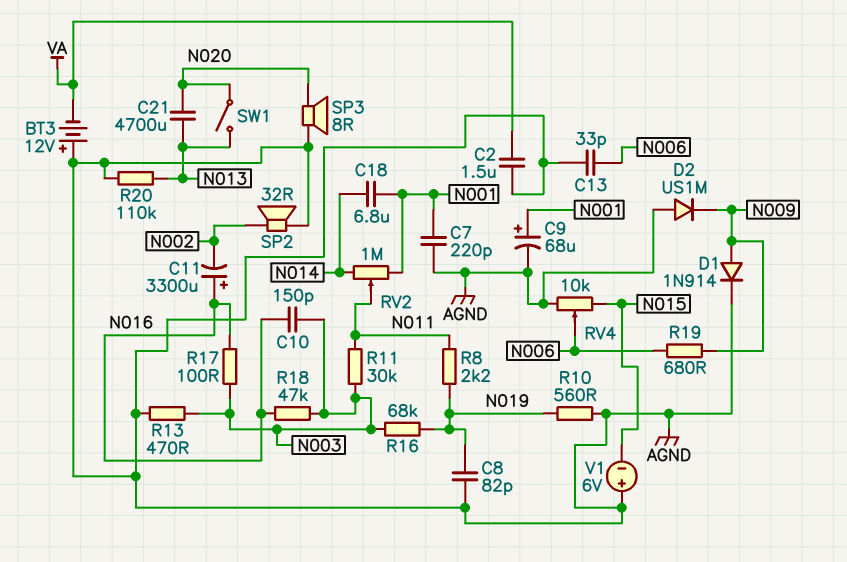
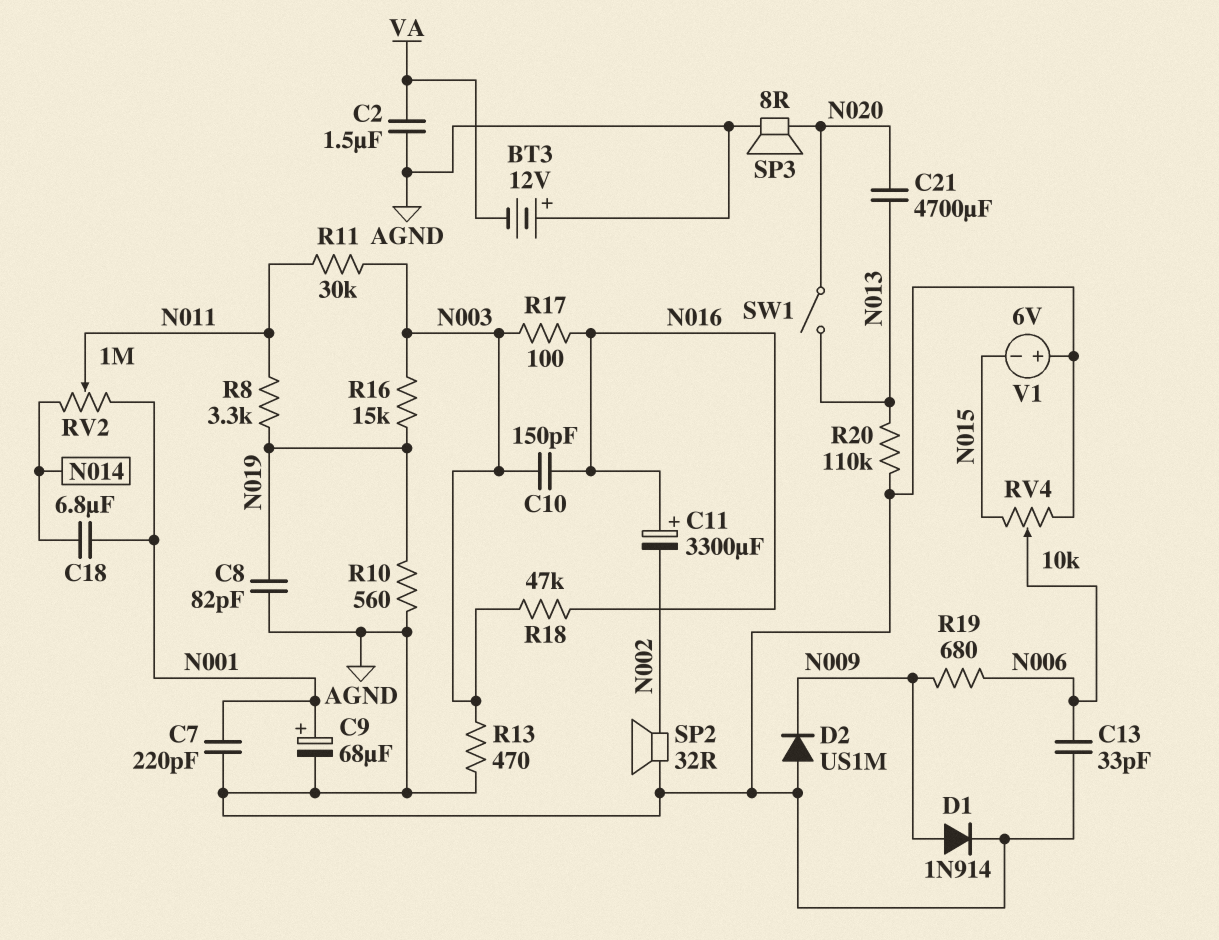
R8: 2.2k (N011, N019) -> 3.3k (N011, N019)
R16: 68k (N003, N019) -> 15k (N003, N019)

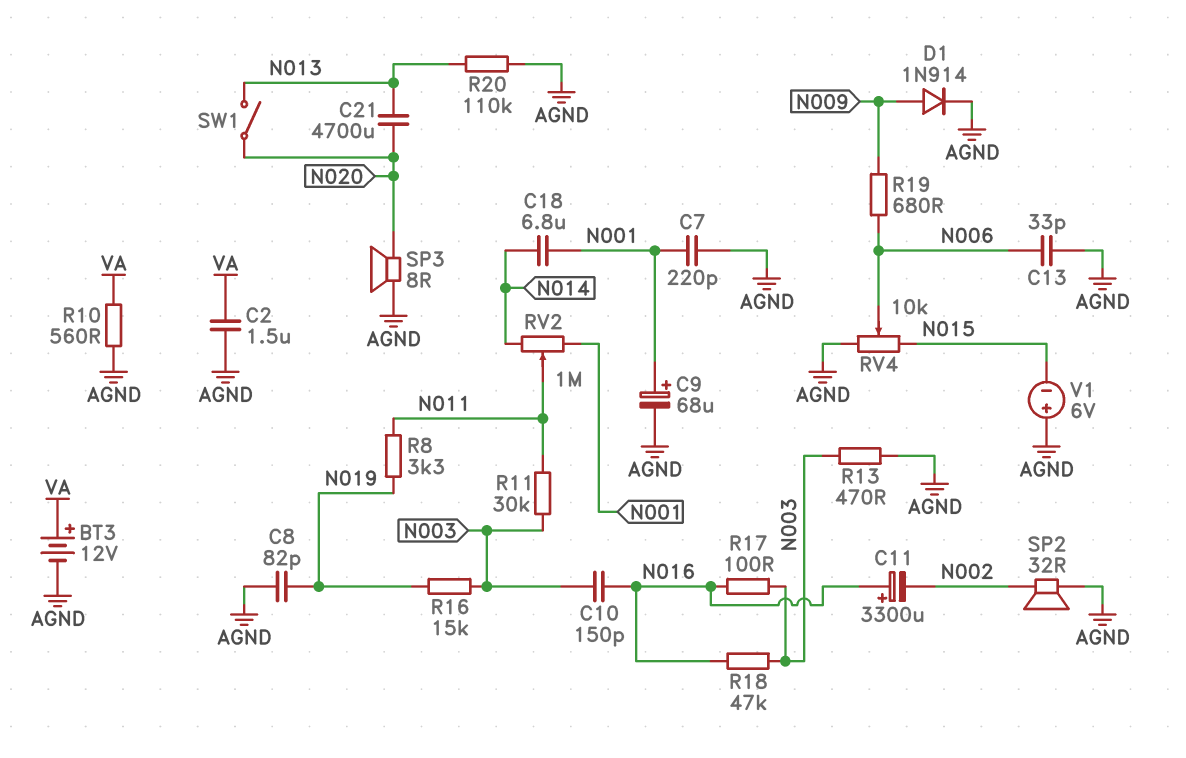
BT3: 12V (plus AGND, minus VA) -> 12V (plus VA, minus AGND)
D2: diode US1M (A AGND, K N009) -> none
R10: 560 (AGND, N019) -> 560 (AGND, VA)

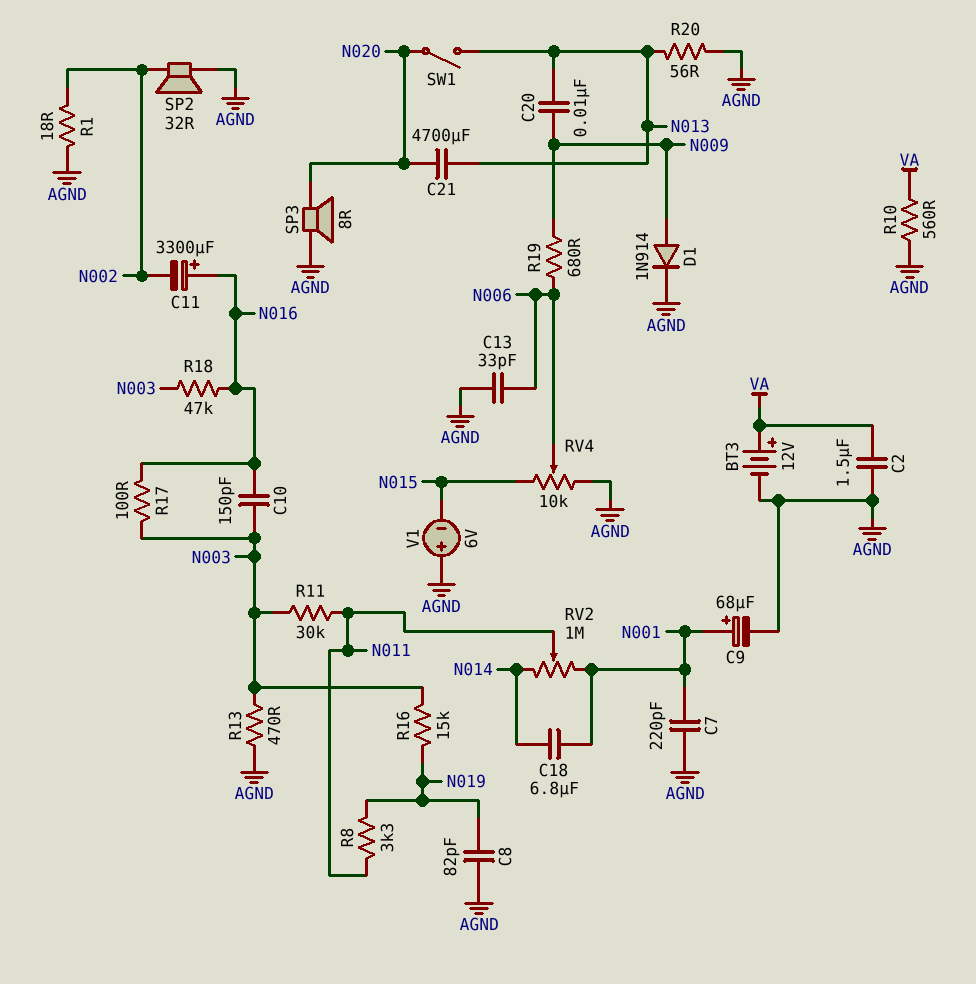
C20: none -> 10nF (N009, N013)
R1: none -> 18 (AGND, N002)
R20: 110k (AGND, N013) -> 56 (AGND, N013)

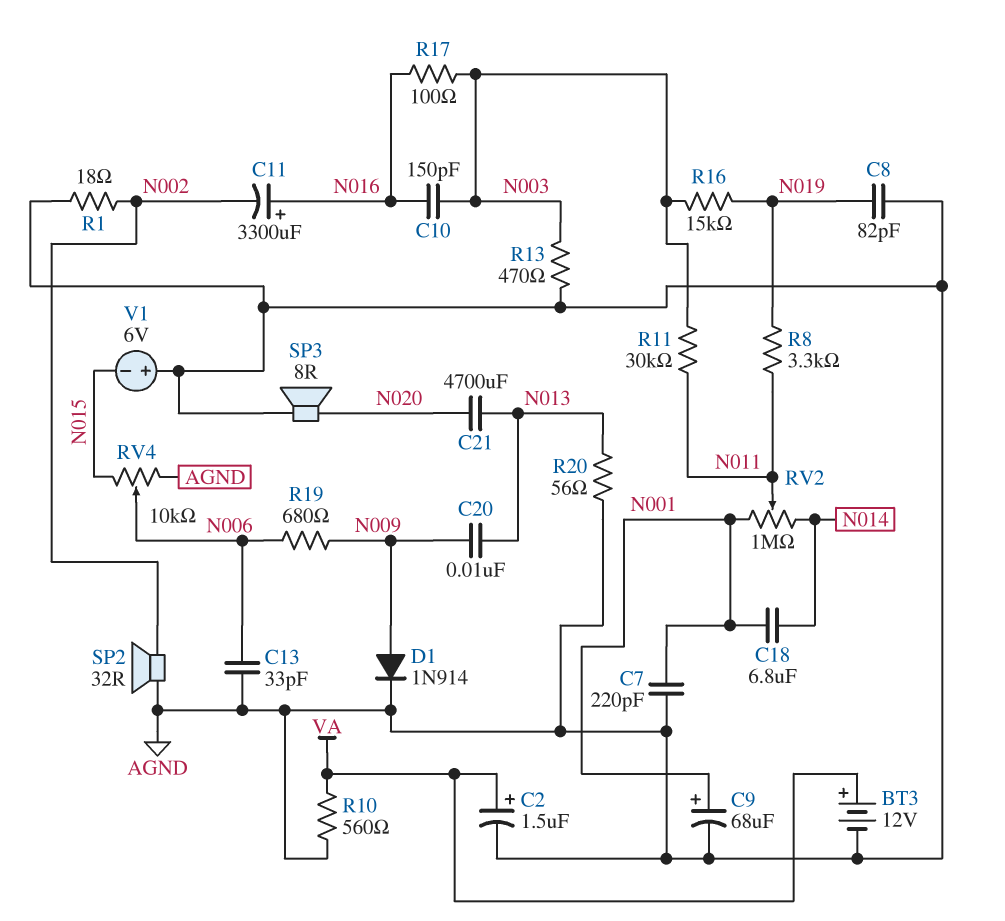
C2: 1.5uF (AGND, VA) -> 1.5uF (plus VA, minus AGND)
R18: 47k (N003, N016) -> none
SW1: switch (N013, N020) -> none

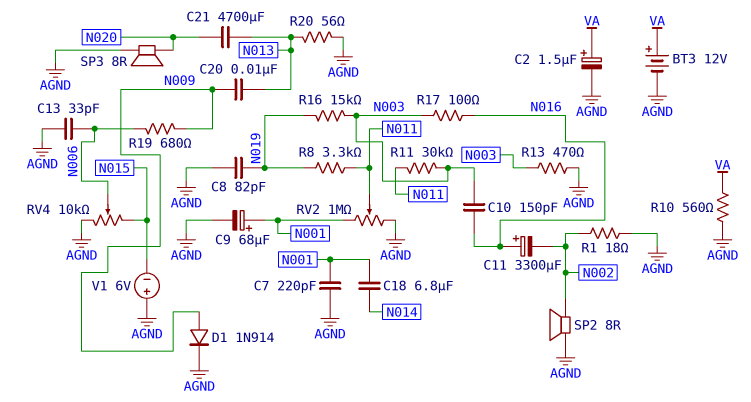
RV2: 1M (N001, N014, wiper N011) -> 1M (AGND, N001, wiper N011)
SP2: speaker 32R (AGND, N002) -> speaker 8R (AGND, N002)

